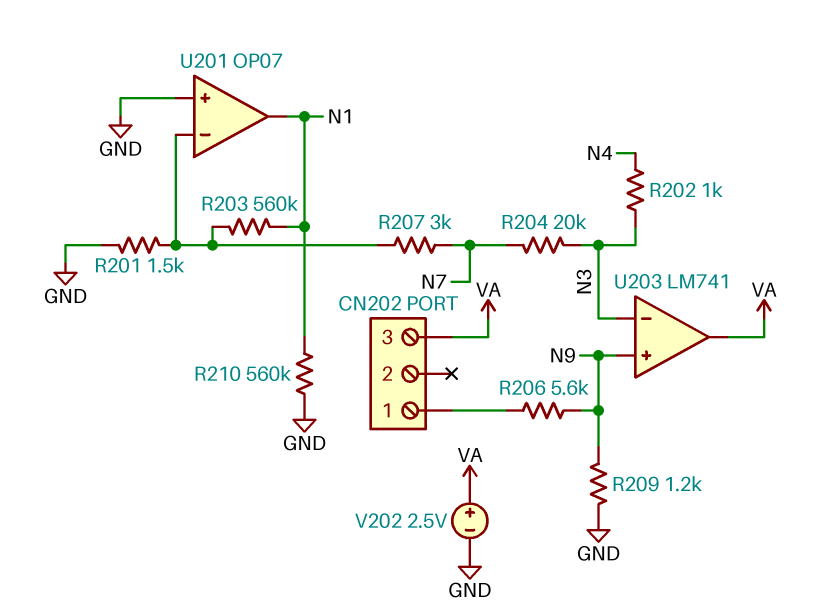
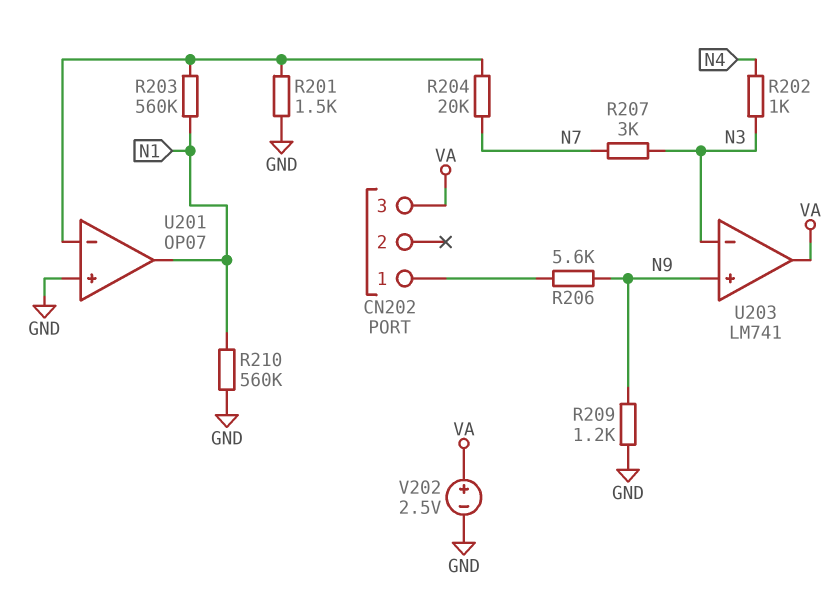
R204: 20k (N3, N7) -> 20k (N7, U201/in-)
R207: 3k (N7, U201/in-) -> 3k (N3, N7)

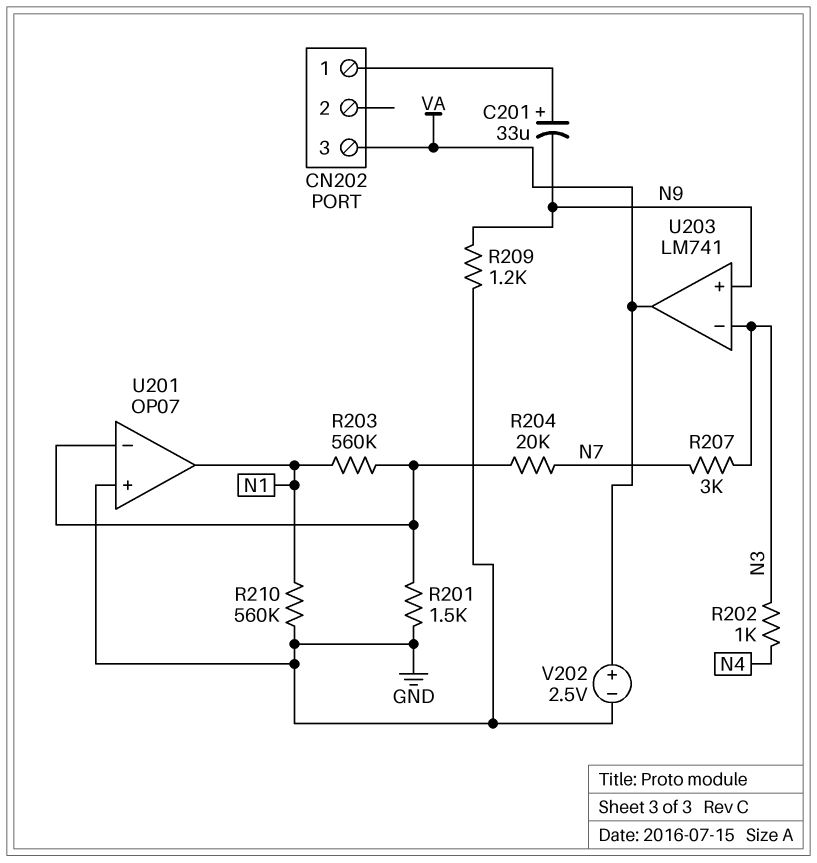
C201: none -> 33uF (plus CN202/1, minus N9)
R206: 5.6k (CN202/1, N9) -> none

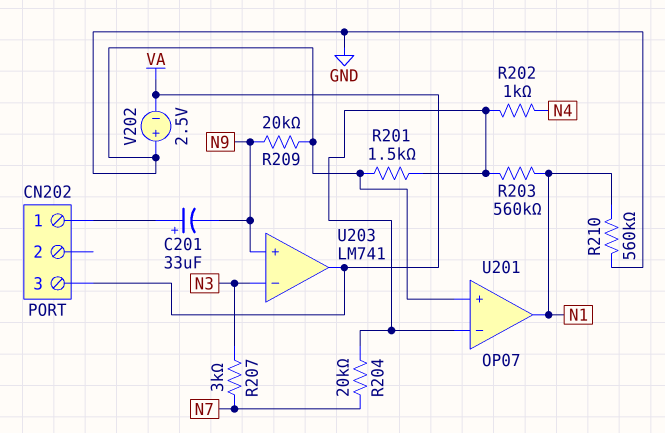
R202: 1k (N3, N4) -> 1k (N4, U201/in-)
R209: 1.2k (GND, N9) -> 20k (GND, N9)
V202: 2.5V (plus VA, minus GND) -> 2.5V (plus GND, minus VA)

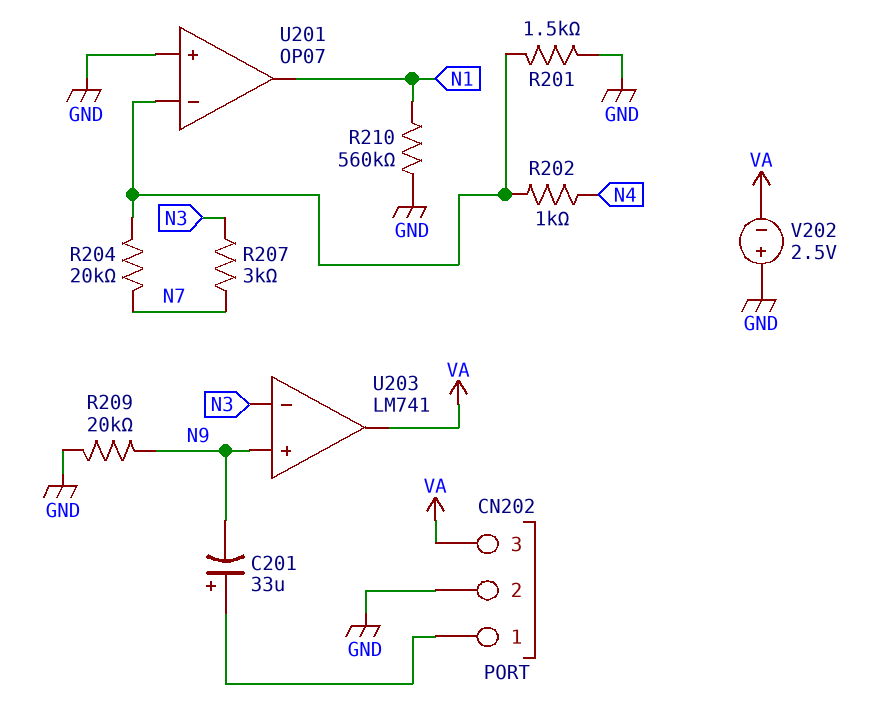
CN202 pin 2: none -> GND
R203: 560k (N1, U201/in-) -> none

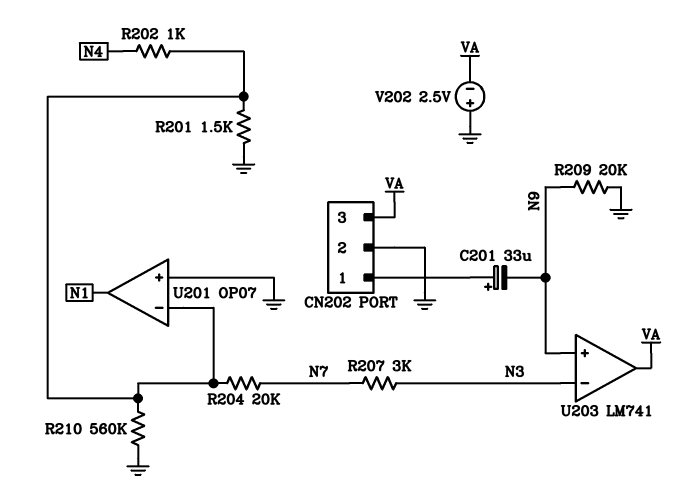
R210: 560k (GND, N1) -> 560k (GND, U201/in-)

